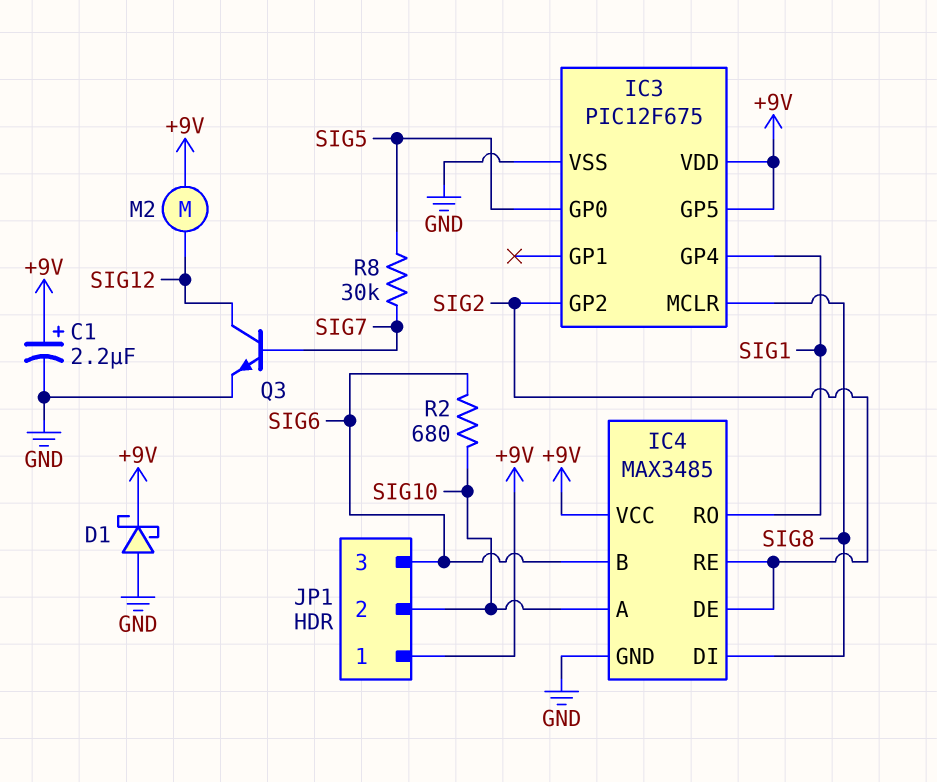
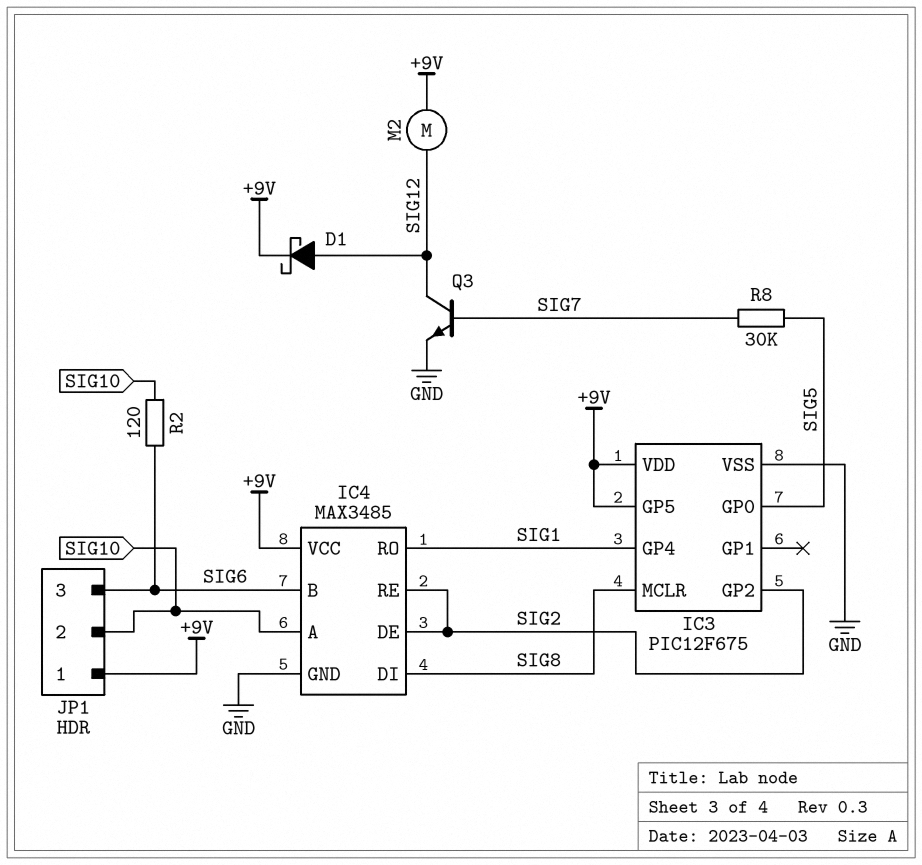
C1: 2.2uF (plus +9V, minus GND) -> none
D1: schottky (A GND, K +9V) -> schottky (A SIG12, K +9V)
R2: 680 (SIG6, SIG10) -> 120 (SIG6, SIG10)

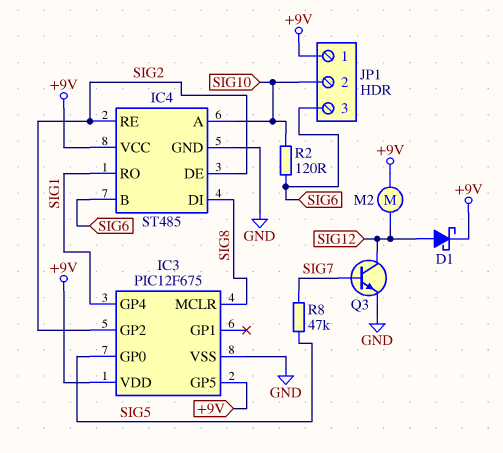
IC4: MAX3485 -> ST485
R8: 30k (SIG5, SIG7) -> 47k (SIG5, SIG7)

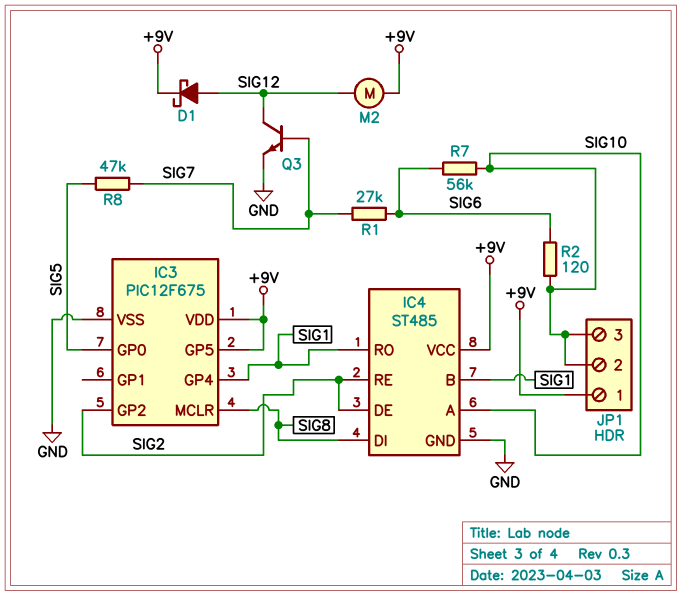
IC4 pin B: SIG6 -> SIG1
JP1 pin 3: SIG6 -> SIG10
R1: none -> 27k (SIG6, SIG7)
R7: none -> 56k (SIG6, SIG10)

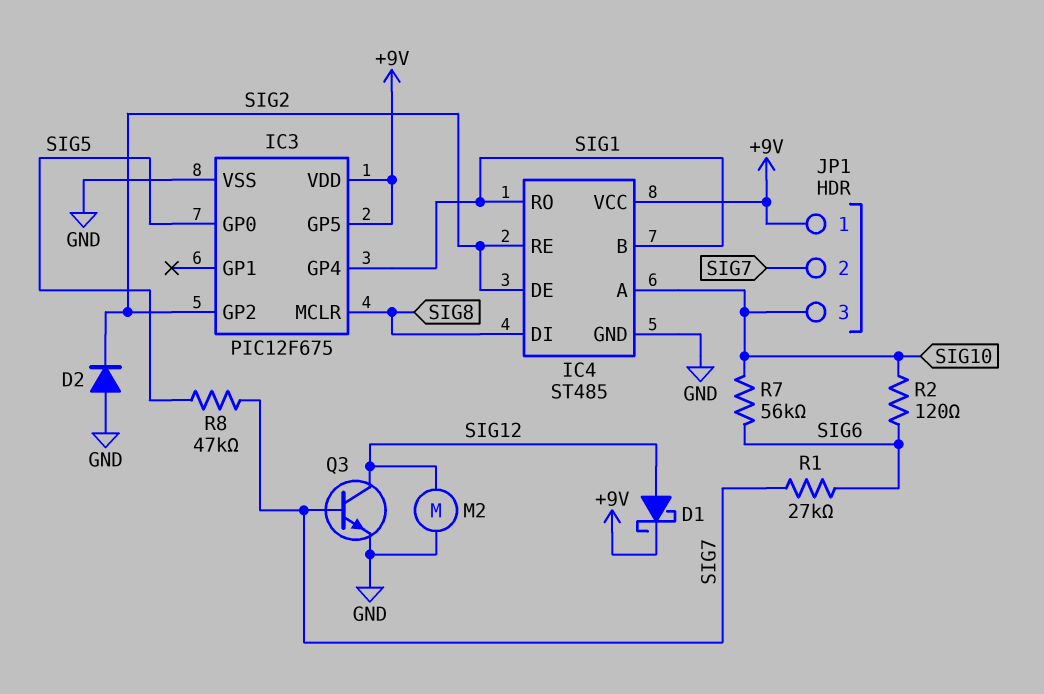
D2: none -> diode (A GND, K SIG2)
JP1 pin 2: SIG10 -> SIG7
M2: motor (+9V, SIG12) -> motor (GND, SIG12)

